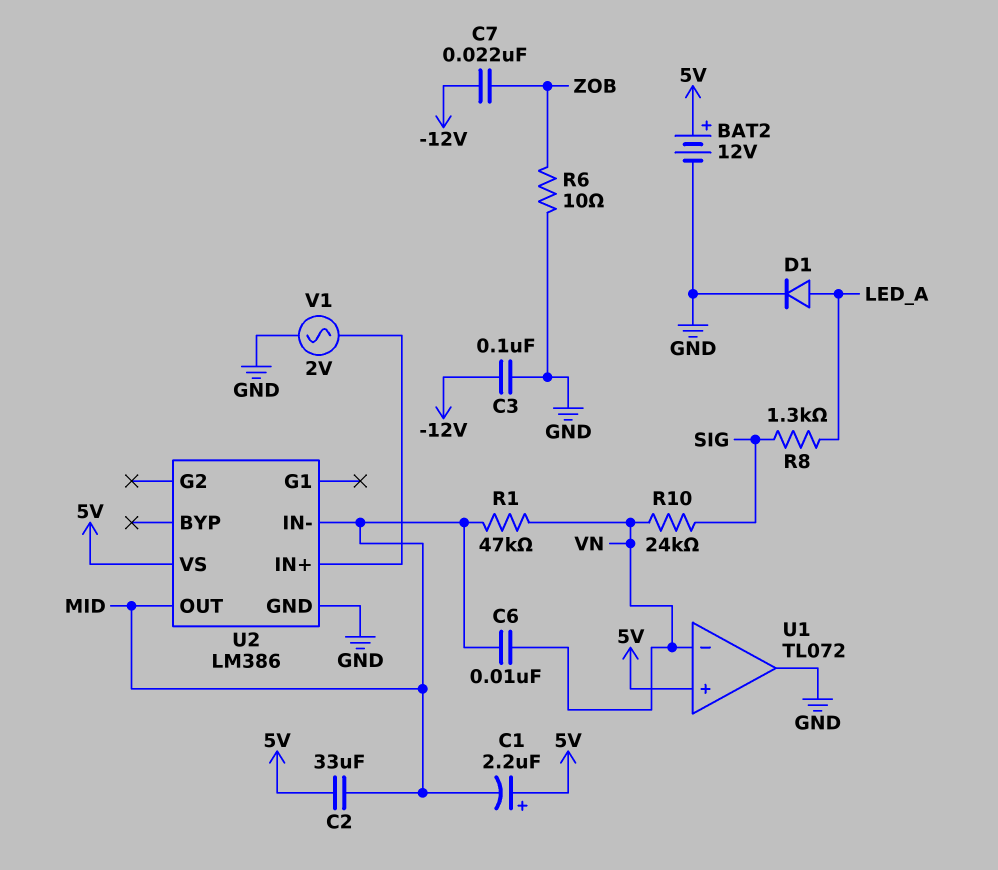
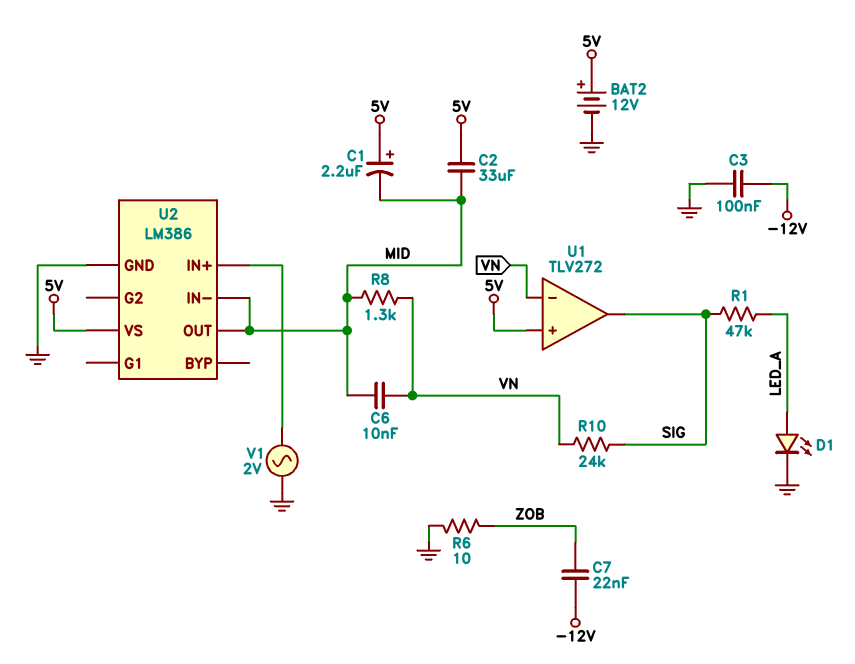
D1: diode (A LED_A, K GND) -> LED (A LED_A, K GND)
R1: 47k (MID, VN) -> 47k (LED_A, SIG)
R8: 1.3k (LED_A, SIG) -> 1.3k (MID, VN)
U1: TL072 -> TLV272
U1 pin out: GND -> SIG

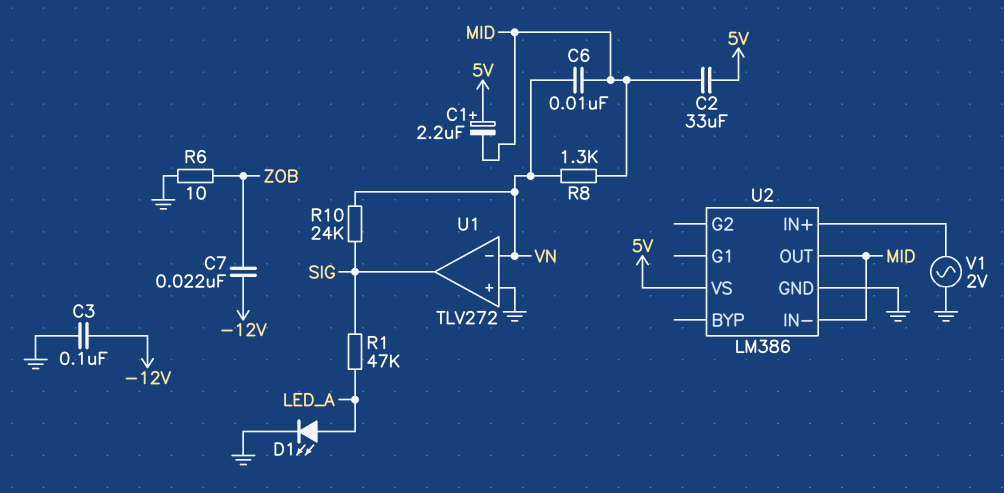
BAT2: 12V (plus 5V, minus GND) -> none
U1 pin in+: 5V -> GND

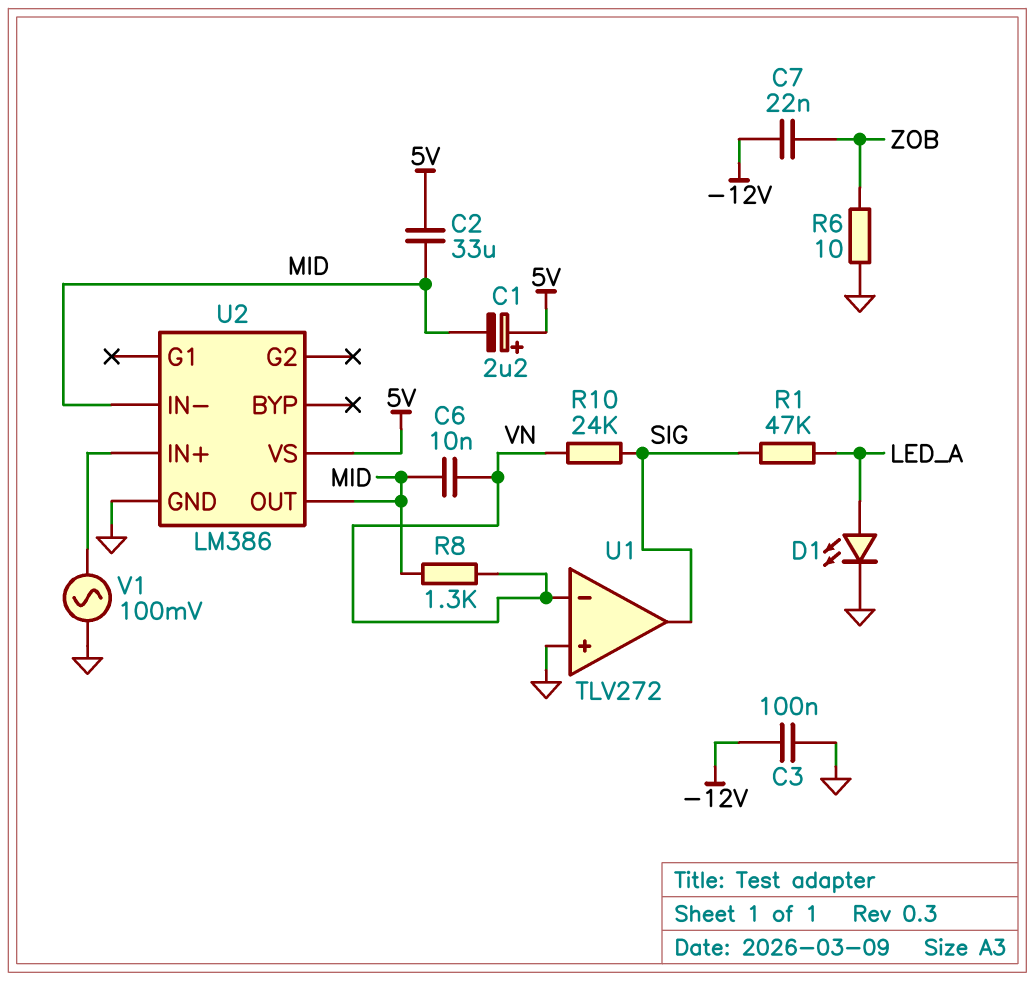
V1: AC 2V (GND, U2/IN+) -> AC 100mV (GND, U2/IN+)

